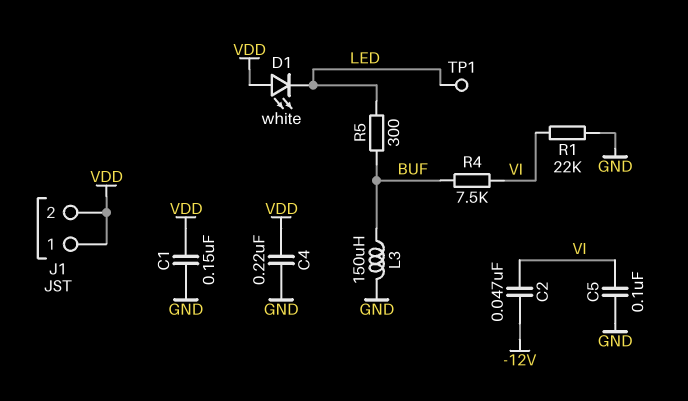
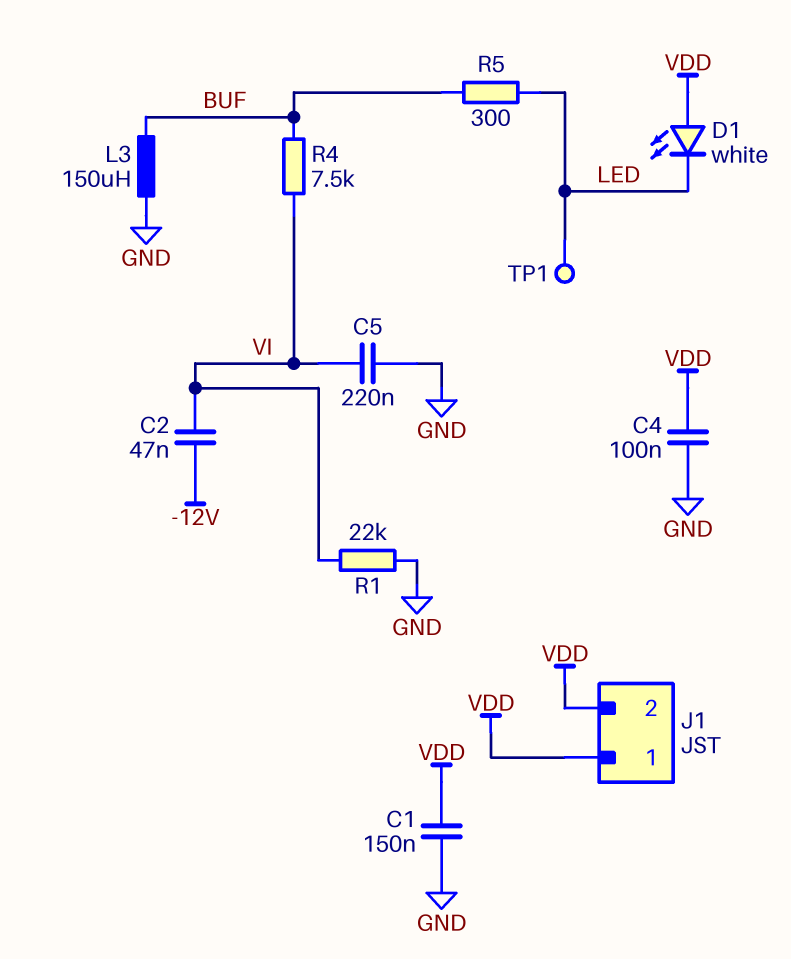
C4: 220nF (GND, VDD) -> 100nF (GND, VDD)
C5: 100nF (GND, VI) -> 220nF (GND, VI)

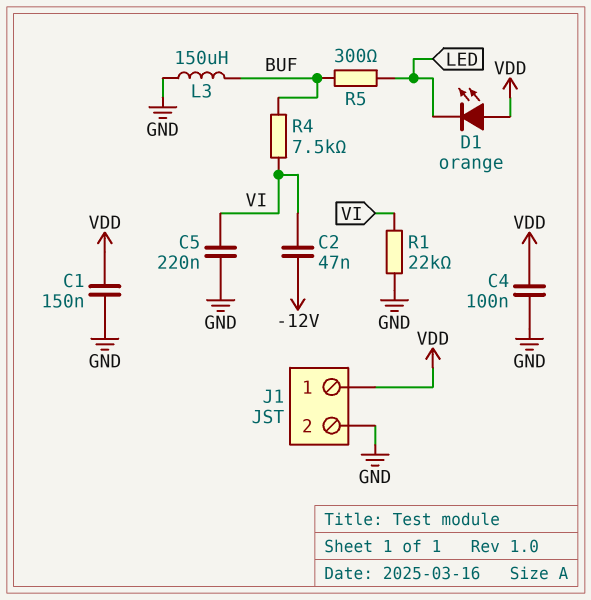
D1: LED white (A VDD, K LED) -> LED orange (A VDD, K LED)
J1 pin 2: VDD -> GND
TP1: test point (LED) -> none

